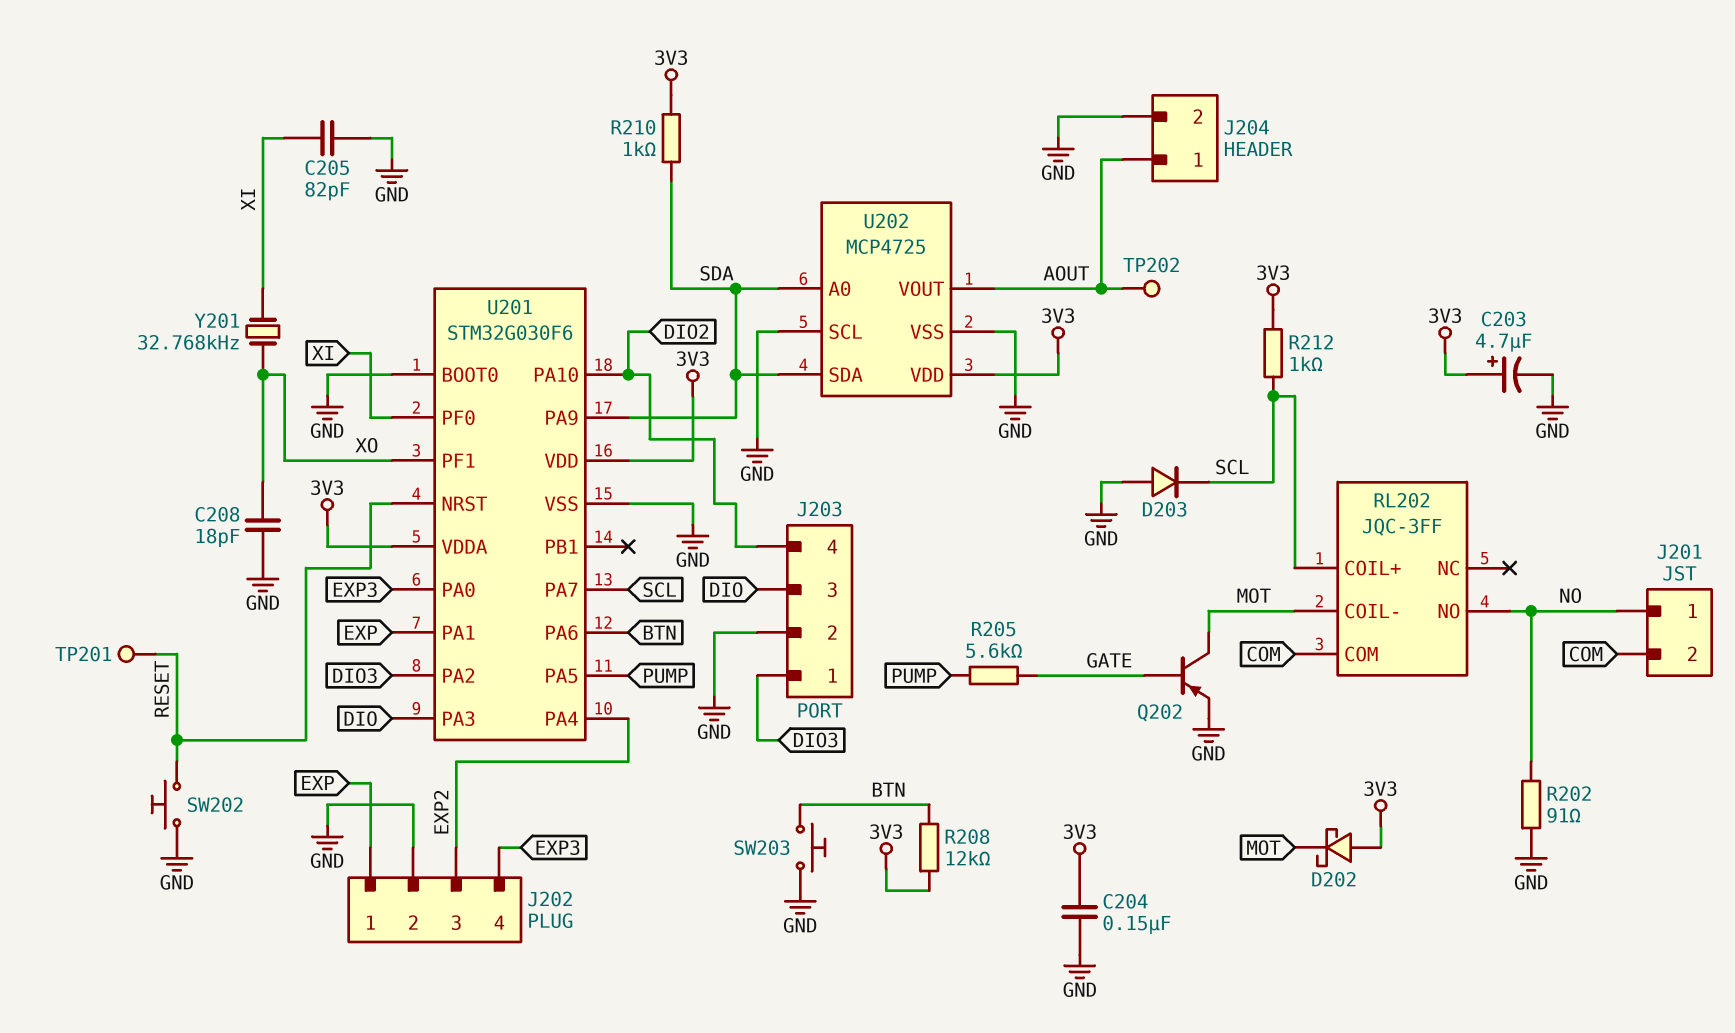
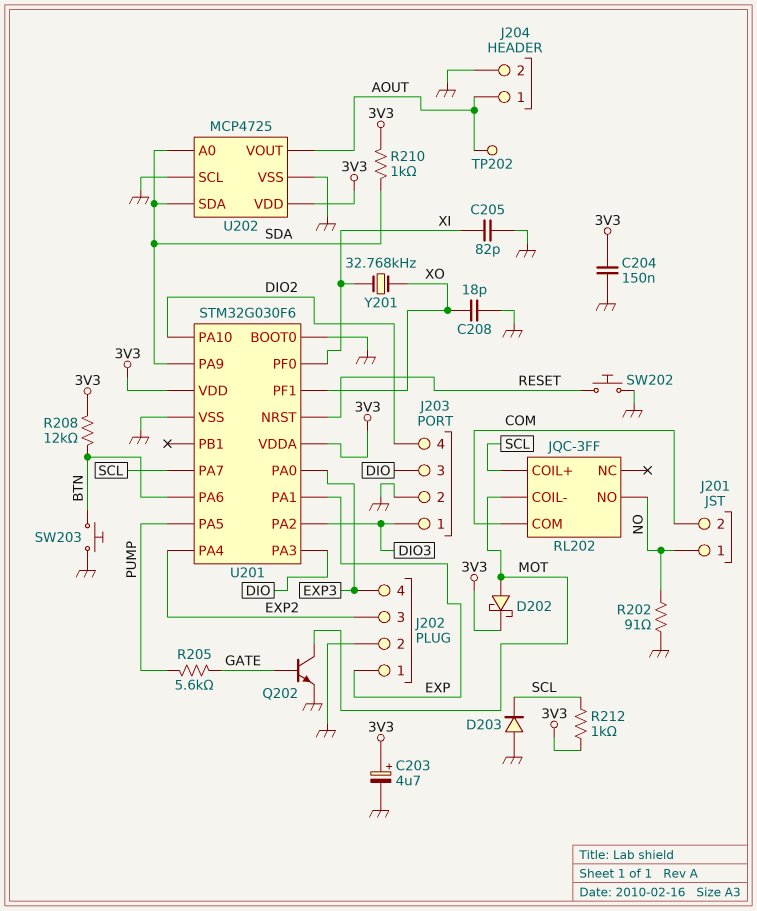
D202: schottky (A 3V3, K MOT) -> schottky (A MOT, K 3V3)
Q202: PNP (B GATE, C MOT, E GND) -> NPN (B GATE, C MOT, E GND)
TP201: test point (RESET) -> none

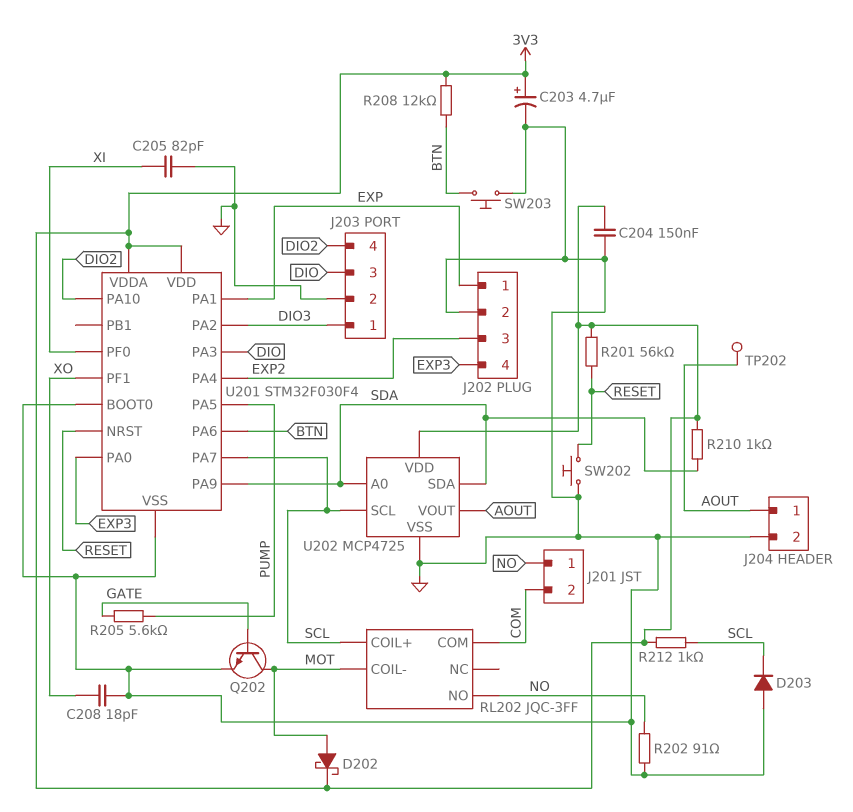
R201: none -> 56k (3V3, RESET)
U201: STM32G030F6 -> STM32F030F4
U202 pin SCL: GND -> SCL
Y201: 32.768kHz (XI, XO) -> none

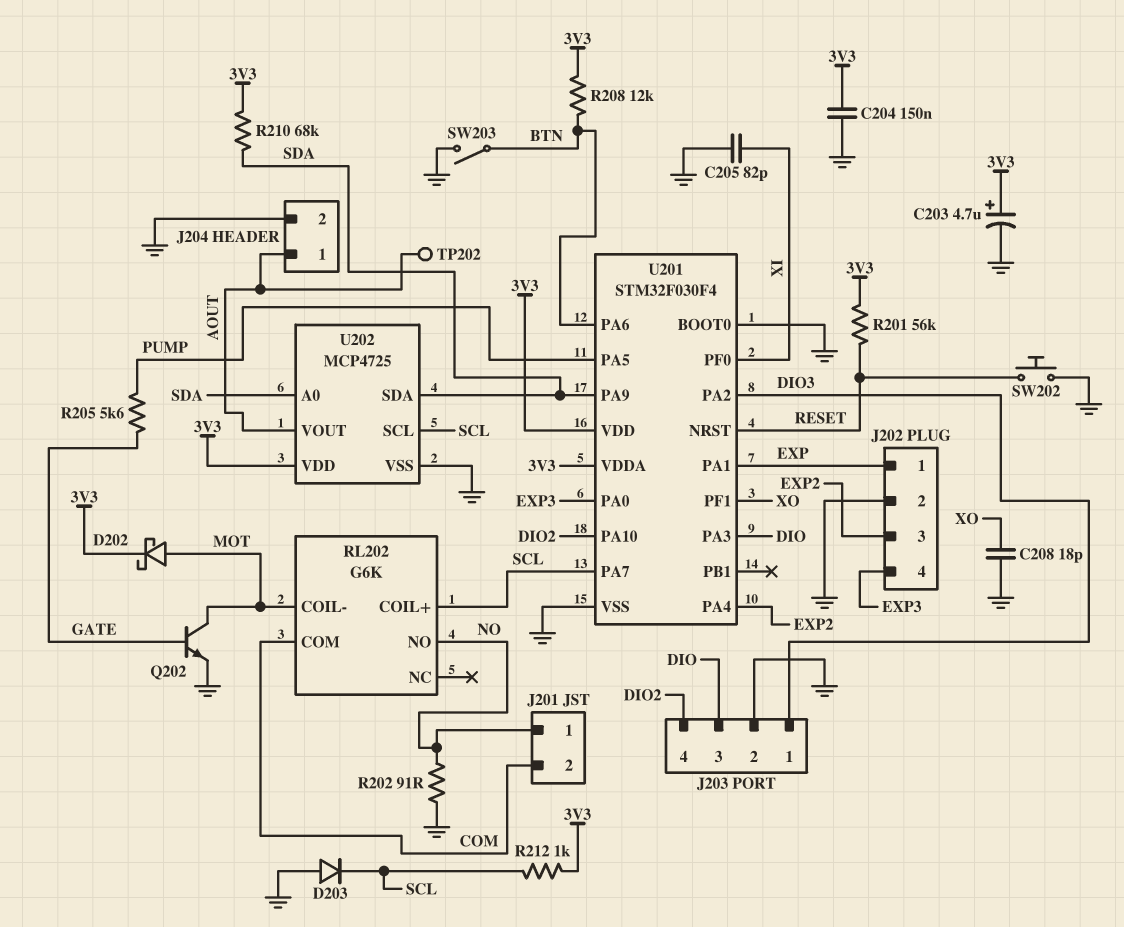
R210: 1k (3V3, SDA) -> 68k (3V3, SDA)
RL202: JQC-3FF -> G6K
SW203: button (BTN, GND) -> switch (BTN, GND)

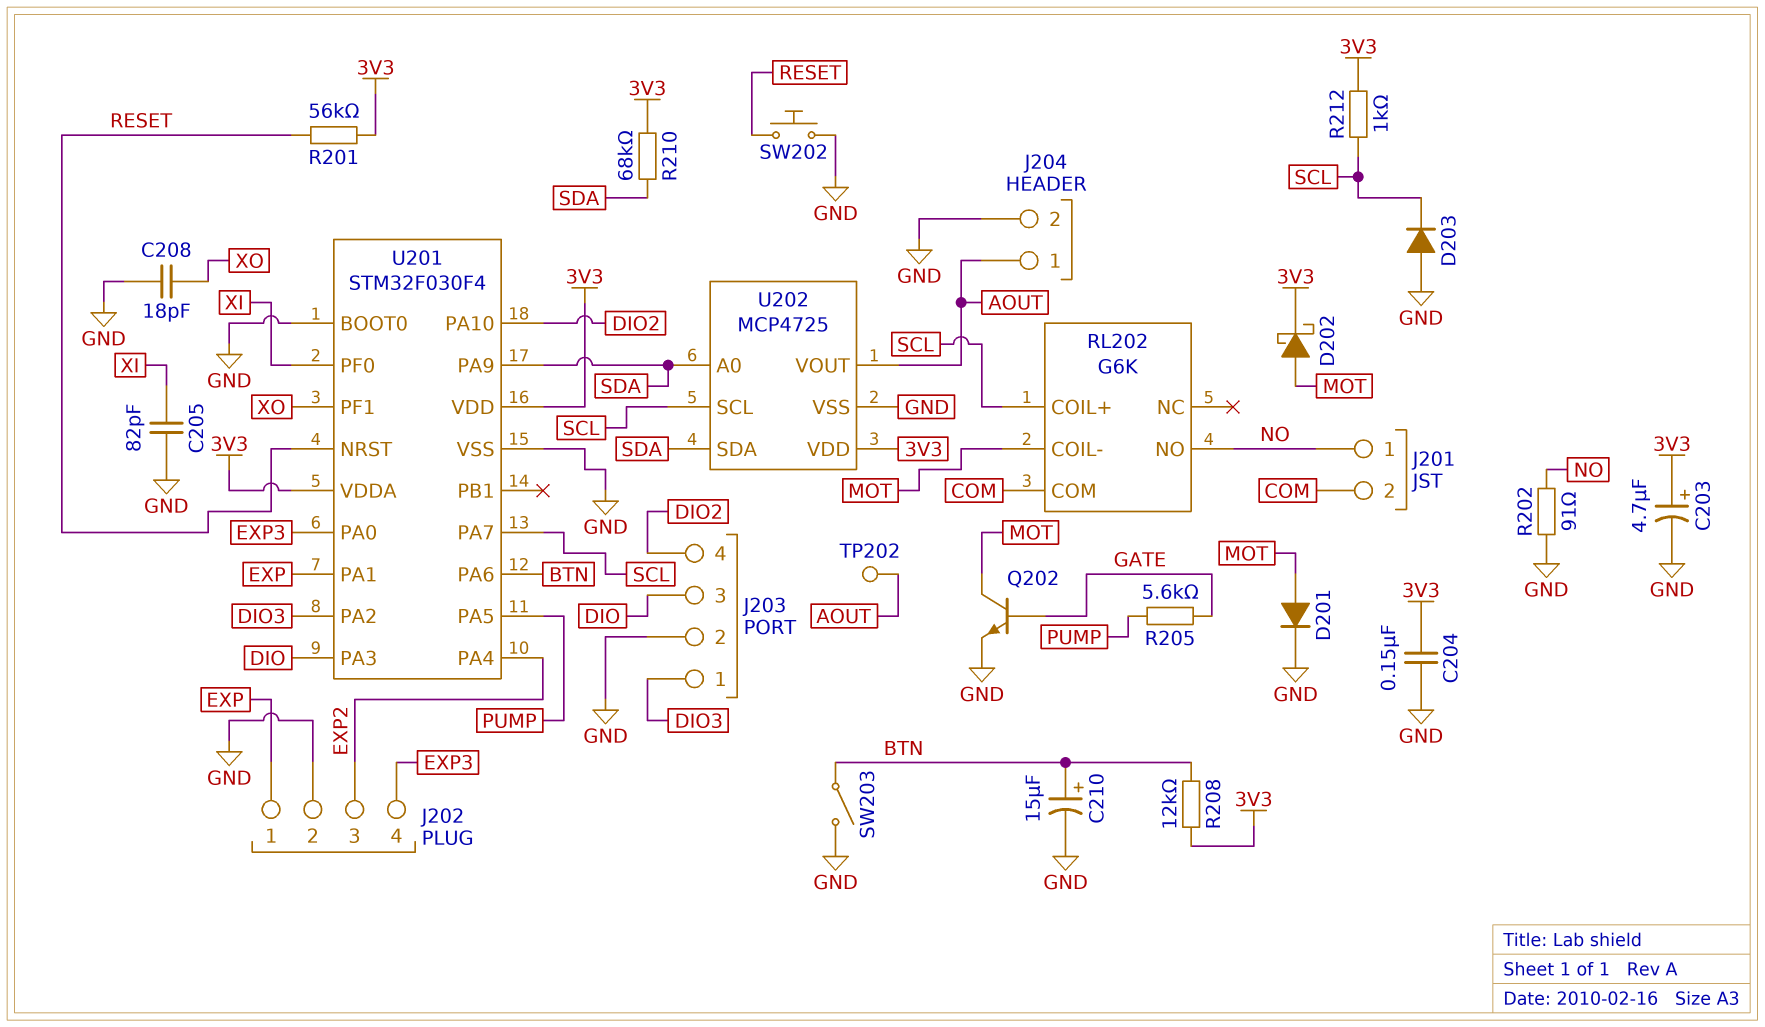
C210: none -> 15uF (plus BTN, minus GND)
D201: none -> diode (A MOT, K GND)

